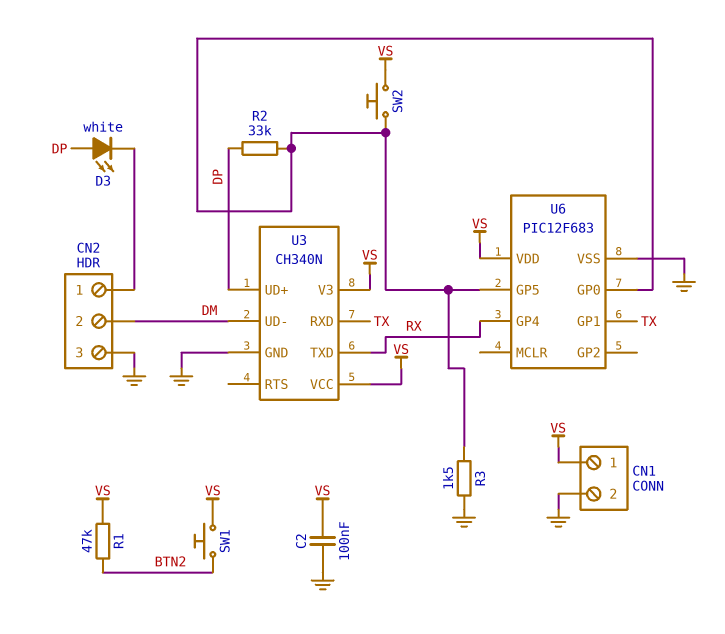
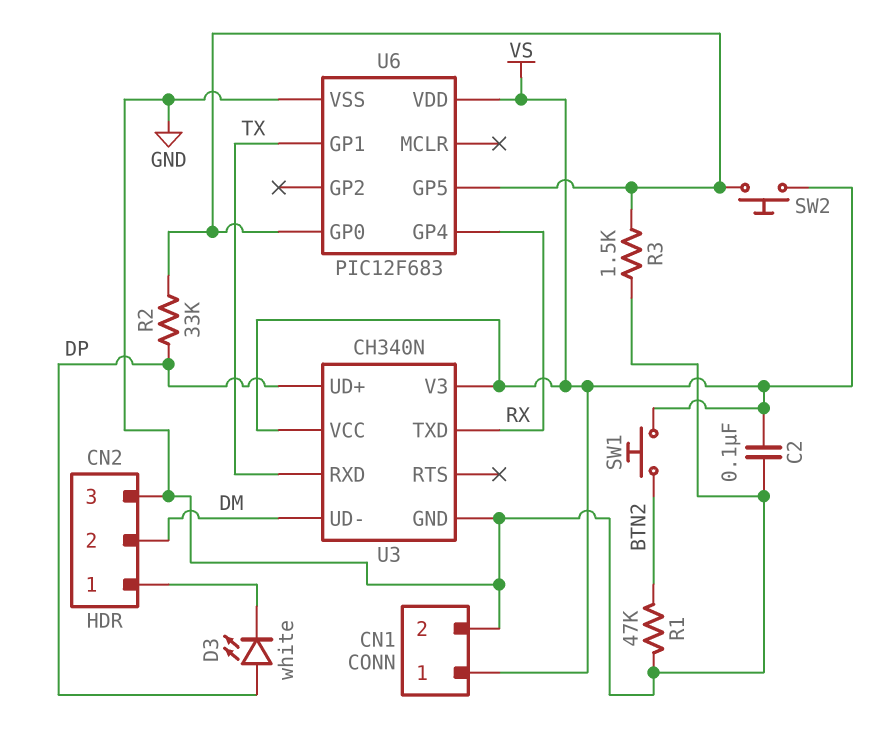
R1: 47k (BTN2, VS) -> 47k (BTN2, GND)

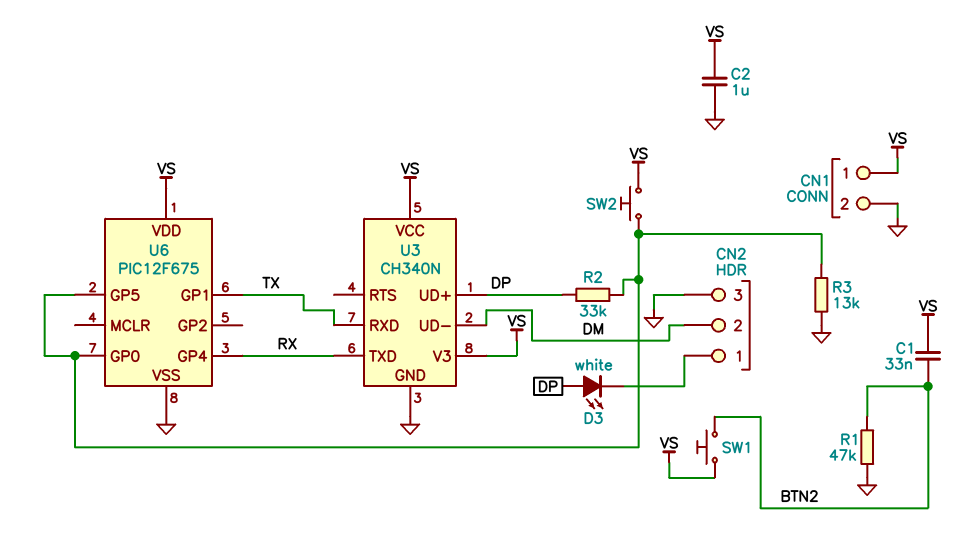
C1: none -> 33nF (BTN2, VS)
C2: 100nF (GND, VS) -> 1uF (GND, VS)
R3: 1.5k (GND, U6/GP0) -> 13k (GND, U6/GP0)
U6: PIC12F683 -> PIC12F675

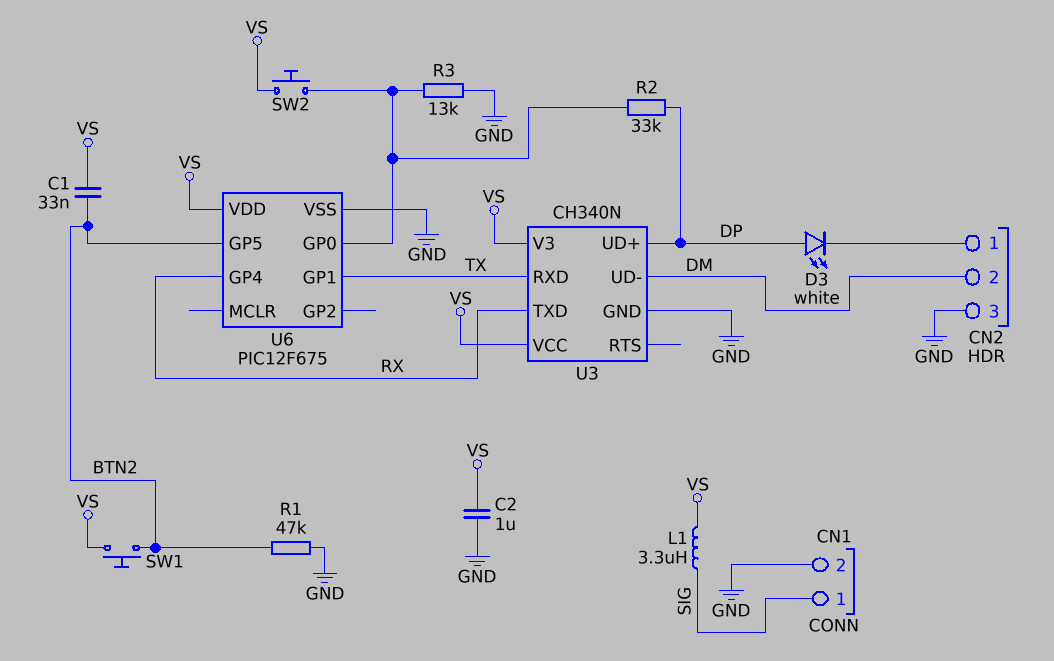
CN1 pin 1: VS -> SIG
L1: none -> 3.3uH (SIG, VS)
U6 pin GP5: U6/GP0 -> BTN2

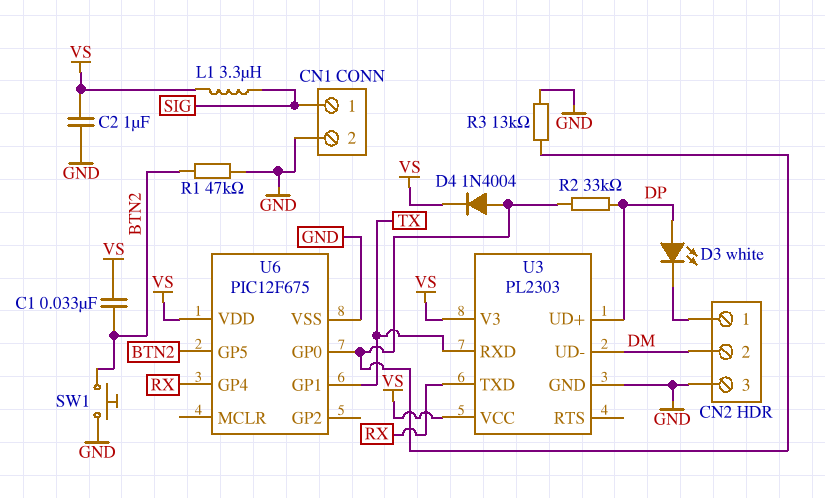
D4: none -> diode 1N4004 (A U6/GP0, K VS)
SW1: button (BTN2, VS) -> button (BTN2, GND)
SW2: button (U6/GP0, VS) -> none
U3: CH340N -> PL2303

